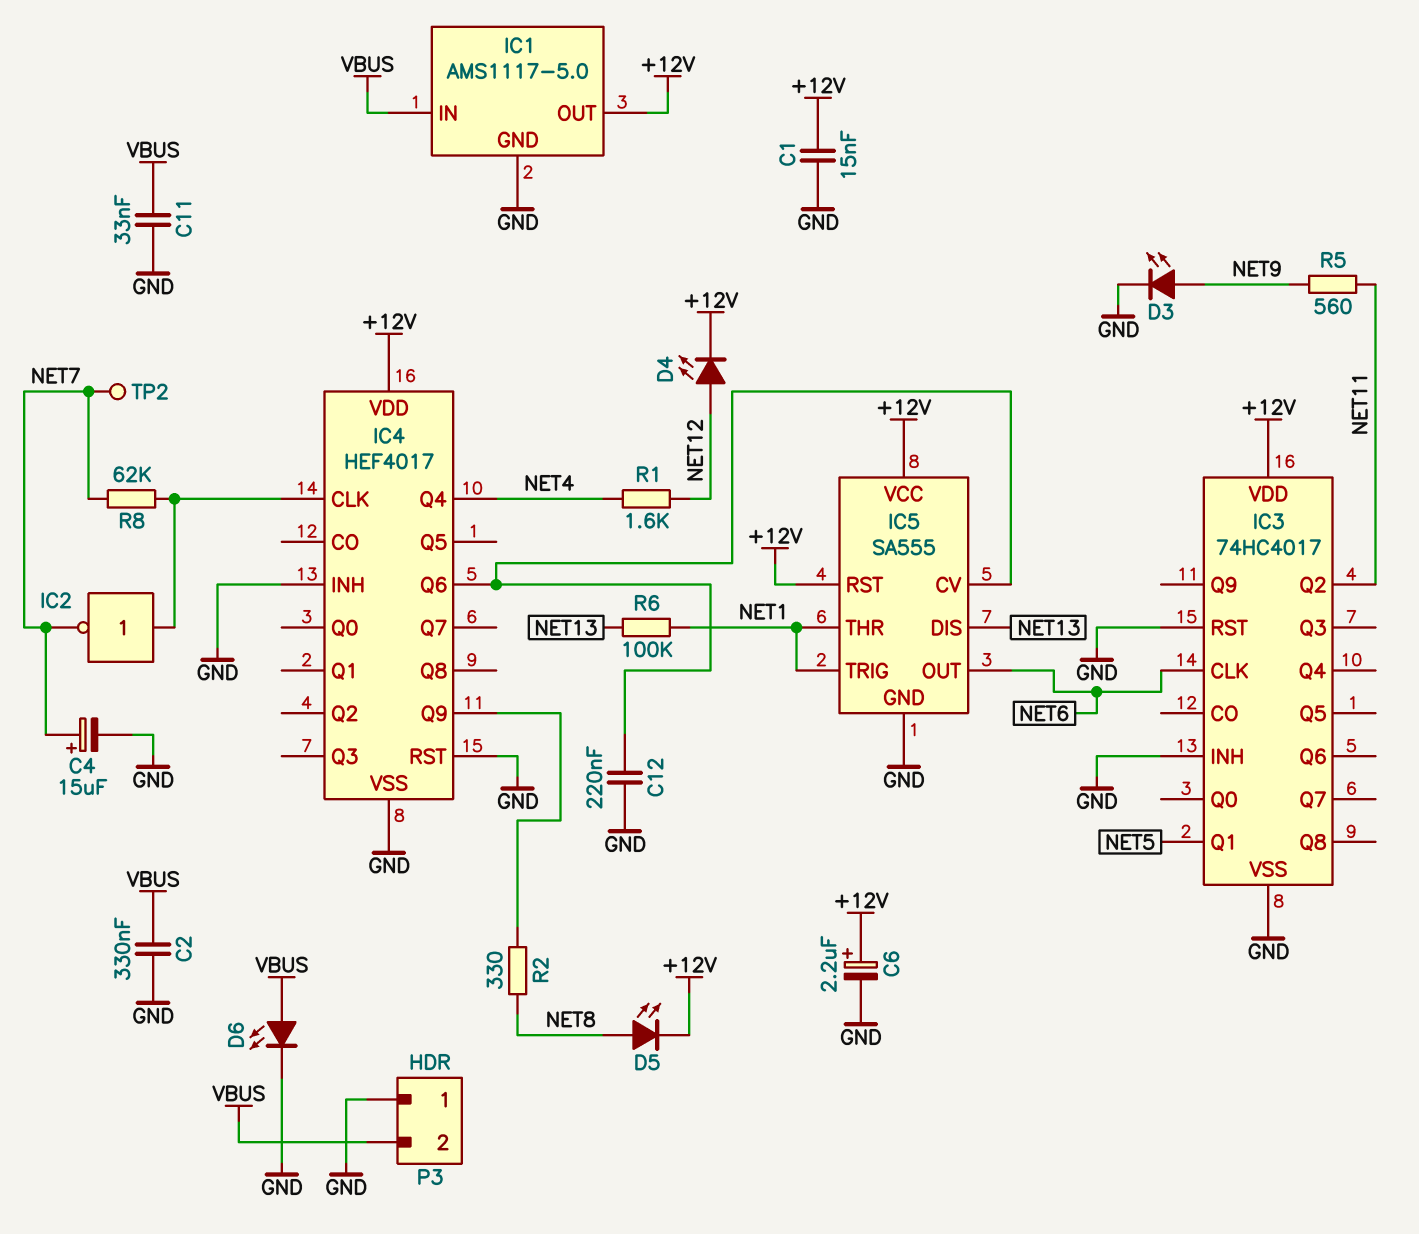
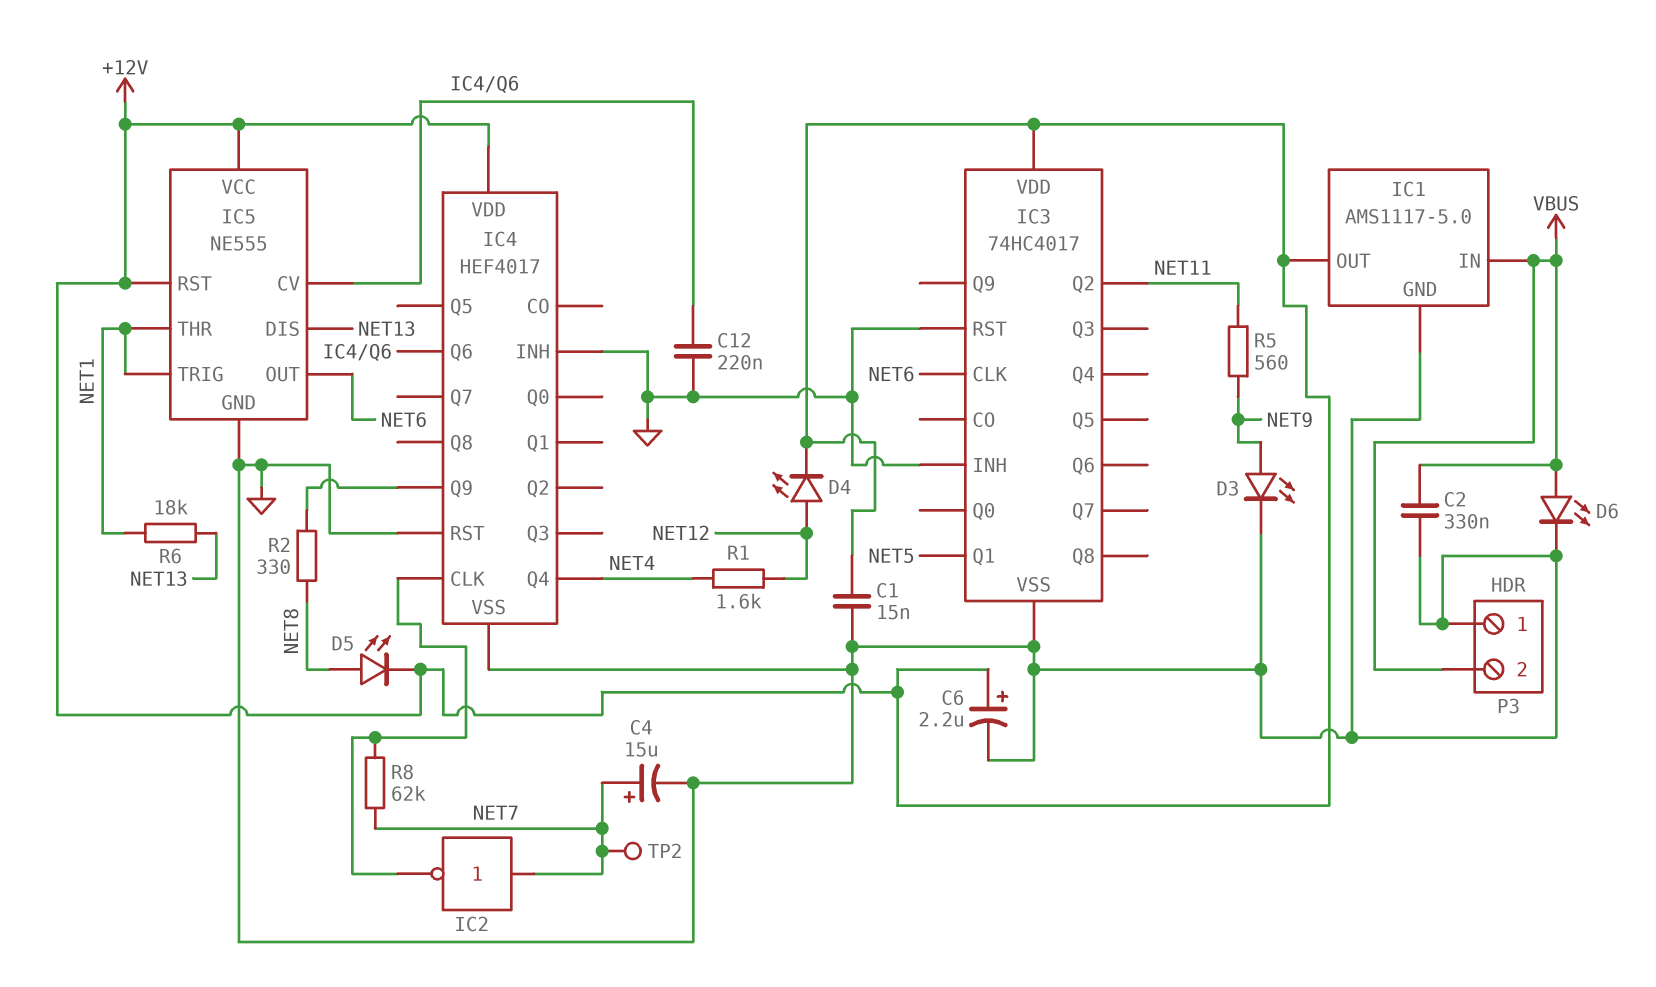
C11: 33nF (GND, VBUS) -> none
IC2: NOT (in IC4/CLK, out NET7) -> NOT (in NET7, out IC4/CLK)
IC5: SA555 -> NE555
R6: 100k (NET1, NET13) -> 18k (NET1, NET13)

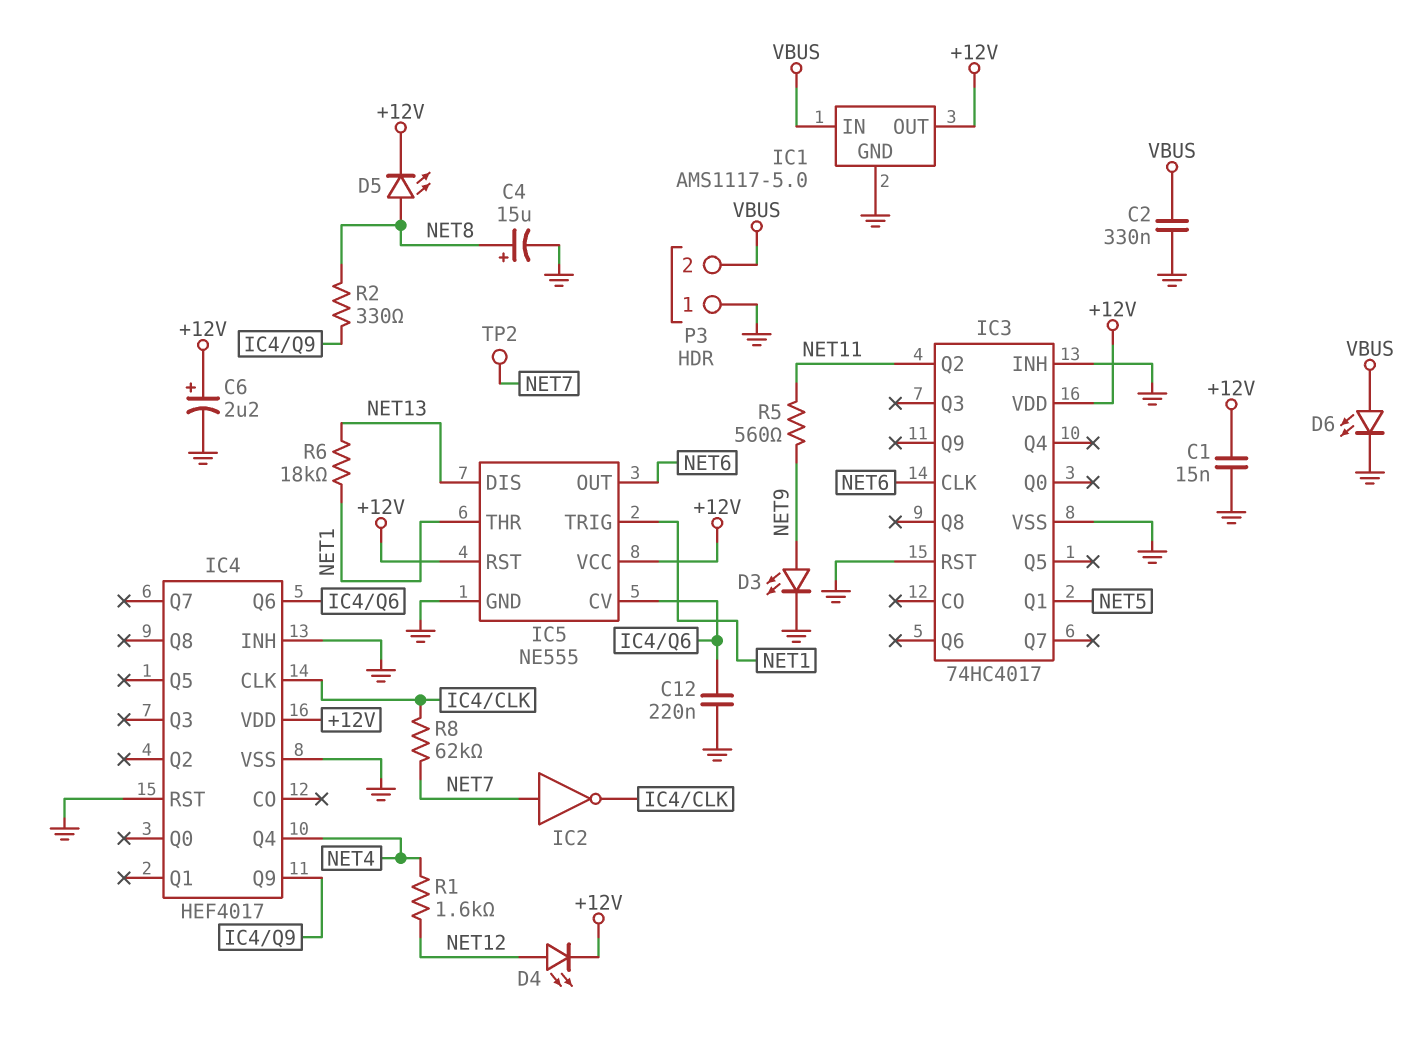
C4: 15uF (plus NET7, minus GND) -> 15uF (plus NET8, minus GND)

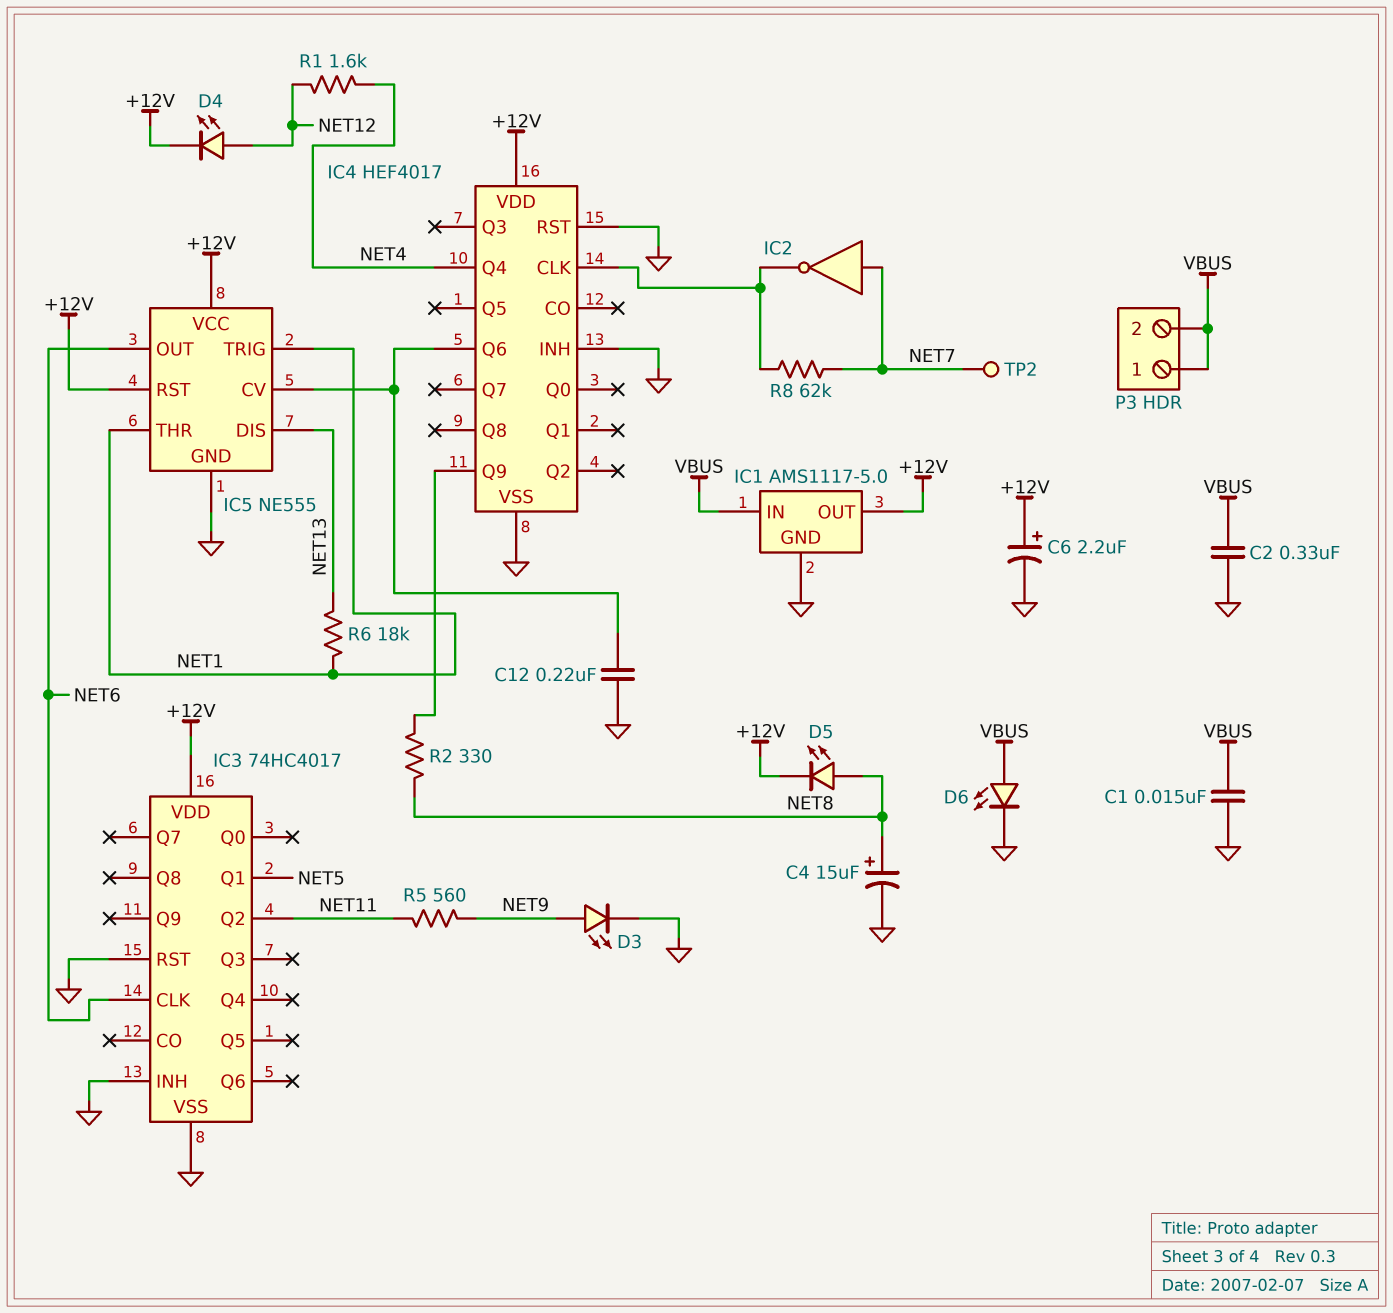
C1: 15nF (+12V, GND) -> 15nF (GND, VBUS)
P3 pin 1: GND -> VBUS

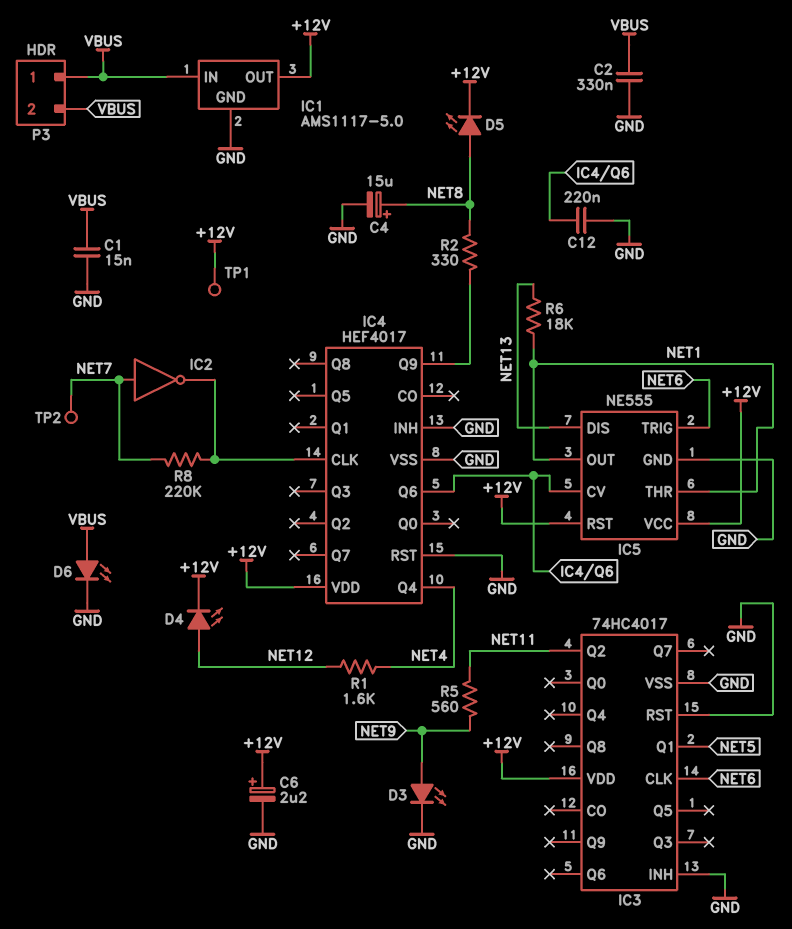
IC5 pin OUT: NET6 -> NET1
IC5 pin TRIG: NET1 -> NET6
R8: 62k (IC4/CLK, NET7) -> 220k (IC4/CLK, NET7)
TP1: none -> test point (+12V)

